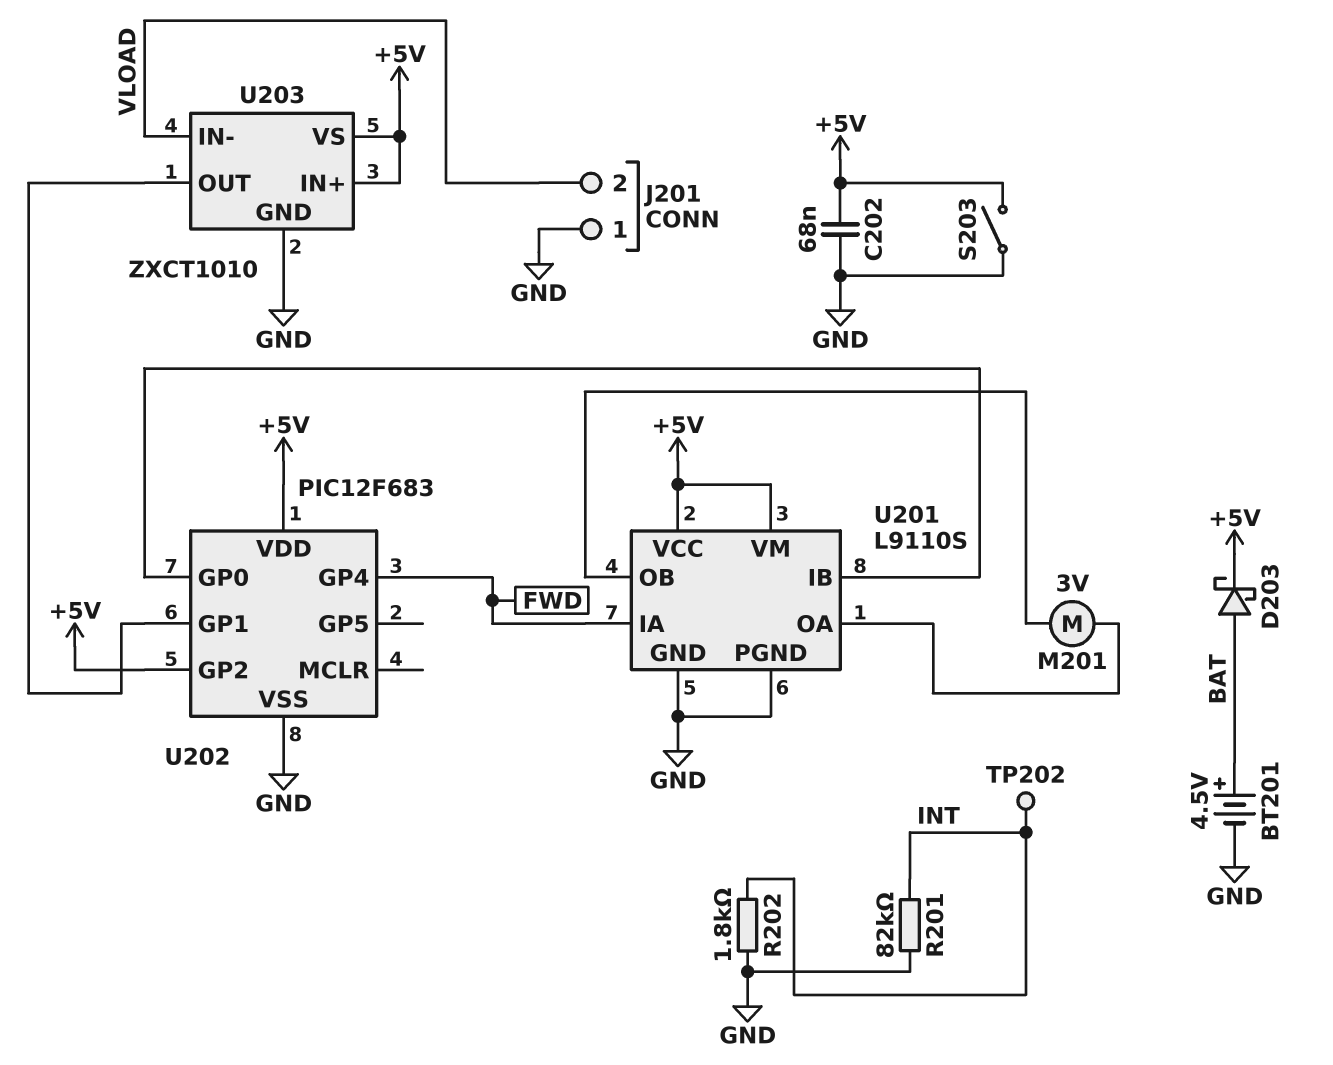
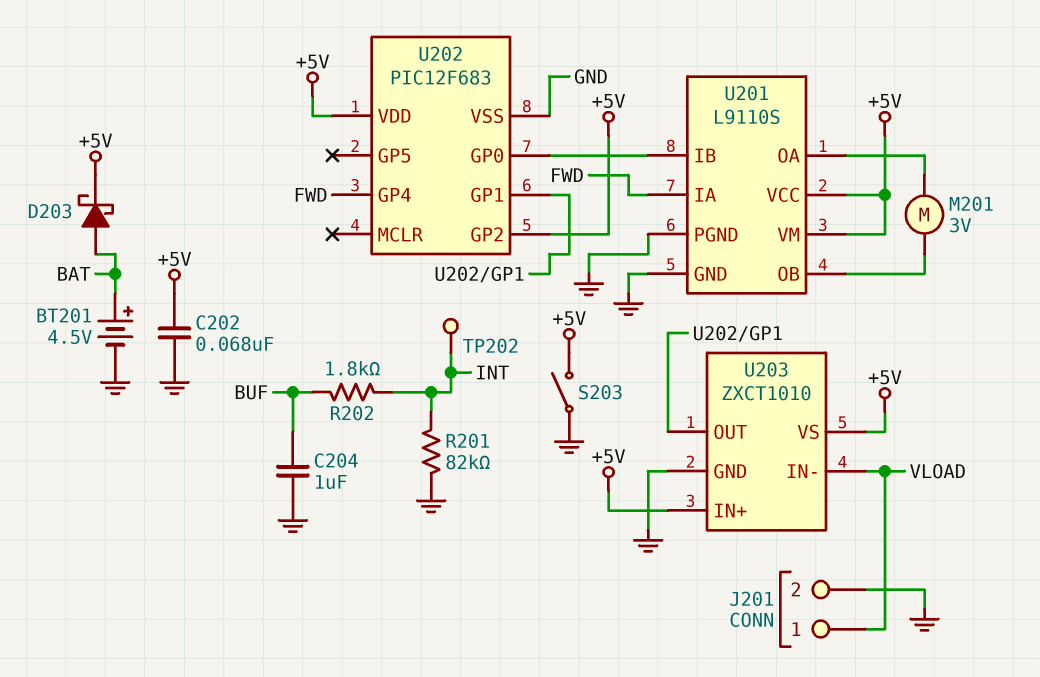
C204: none -> 1uF (BUF, GND)
J201 pin 1: GND -> VLOAD
J201 pin 2: VLOAD -> GND
R202: 1.8k (GND, INT) -> 1.8k (BUF, INT)

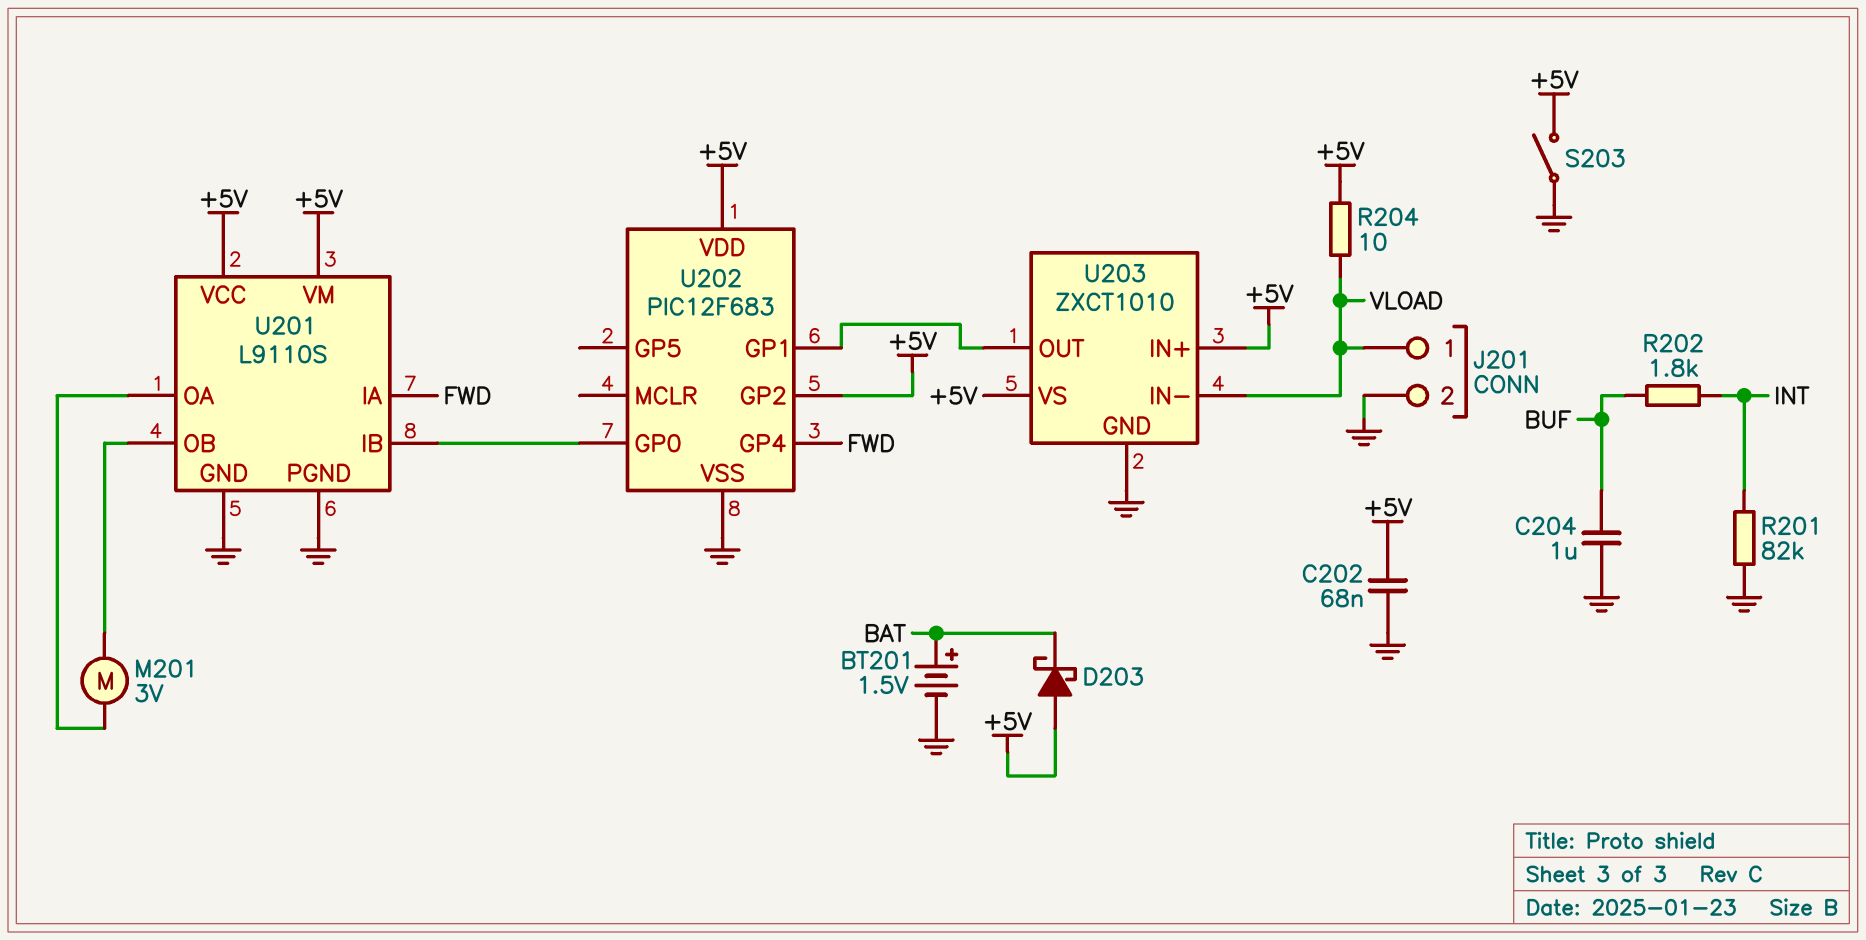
BT201: 4.5V (plus BAT, minus GND) -> 1.5V (plus BAT, minus GND)
D203: schottky (A BAT, K +5V) -> schottky (A +5V, K BAT)
R204: none -> 10 (+5V, VLOAD)
TP202: test point (INT) -> none

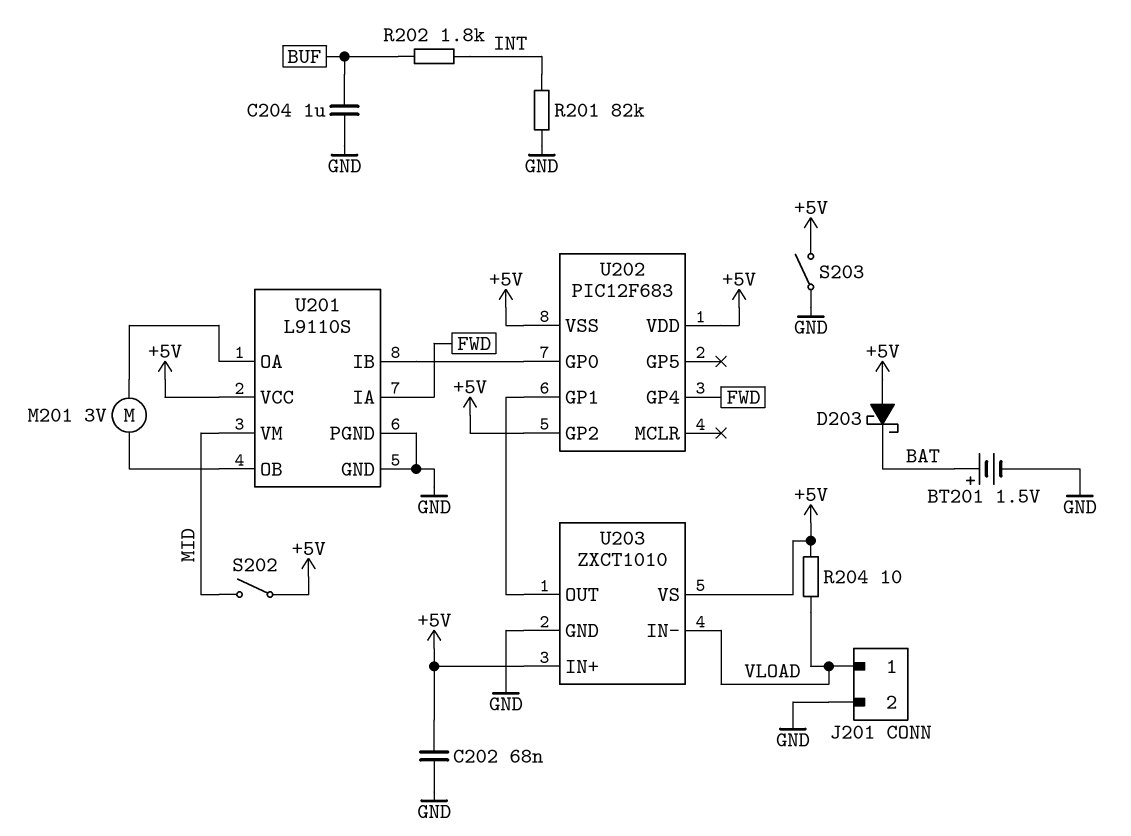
S202: none -> switch (+5V, MID)
U201 pin VM: +5V -> MID
U202 pin VSS: GND -> +5V

